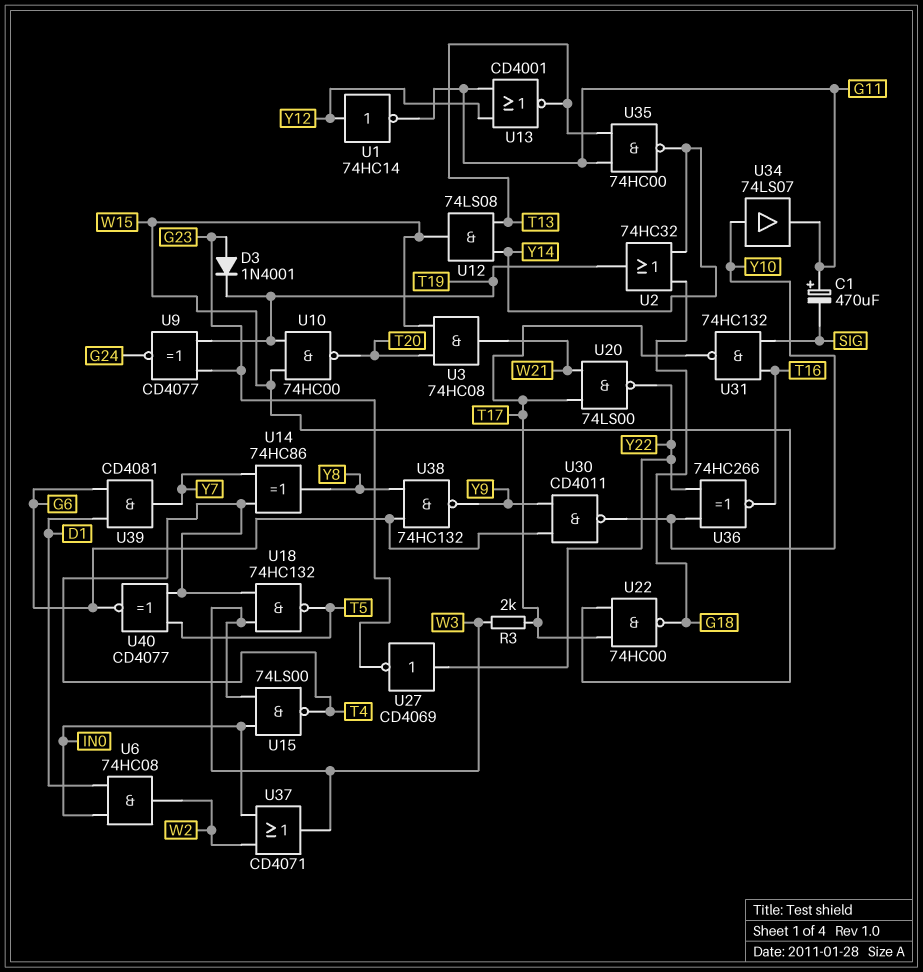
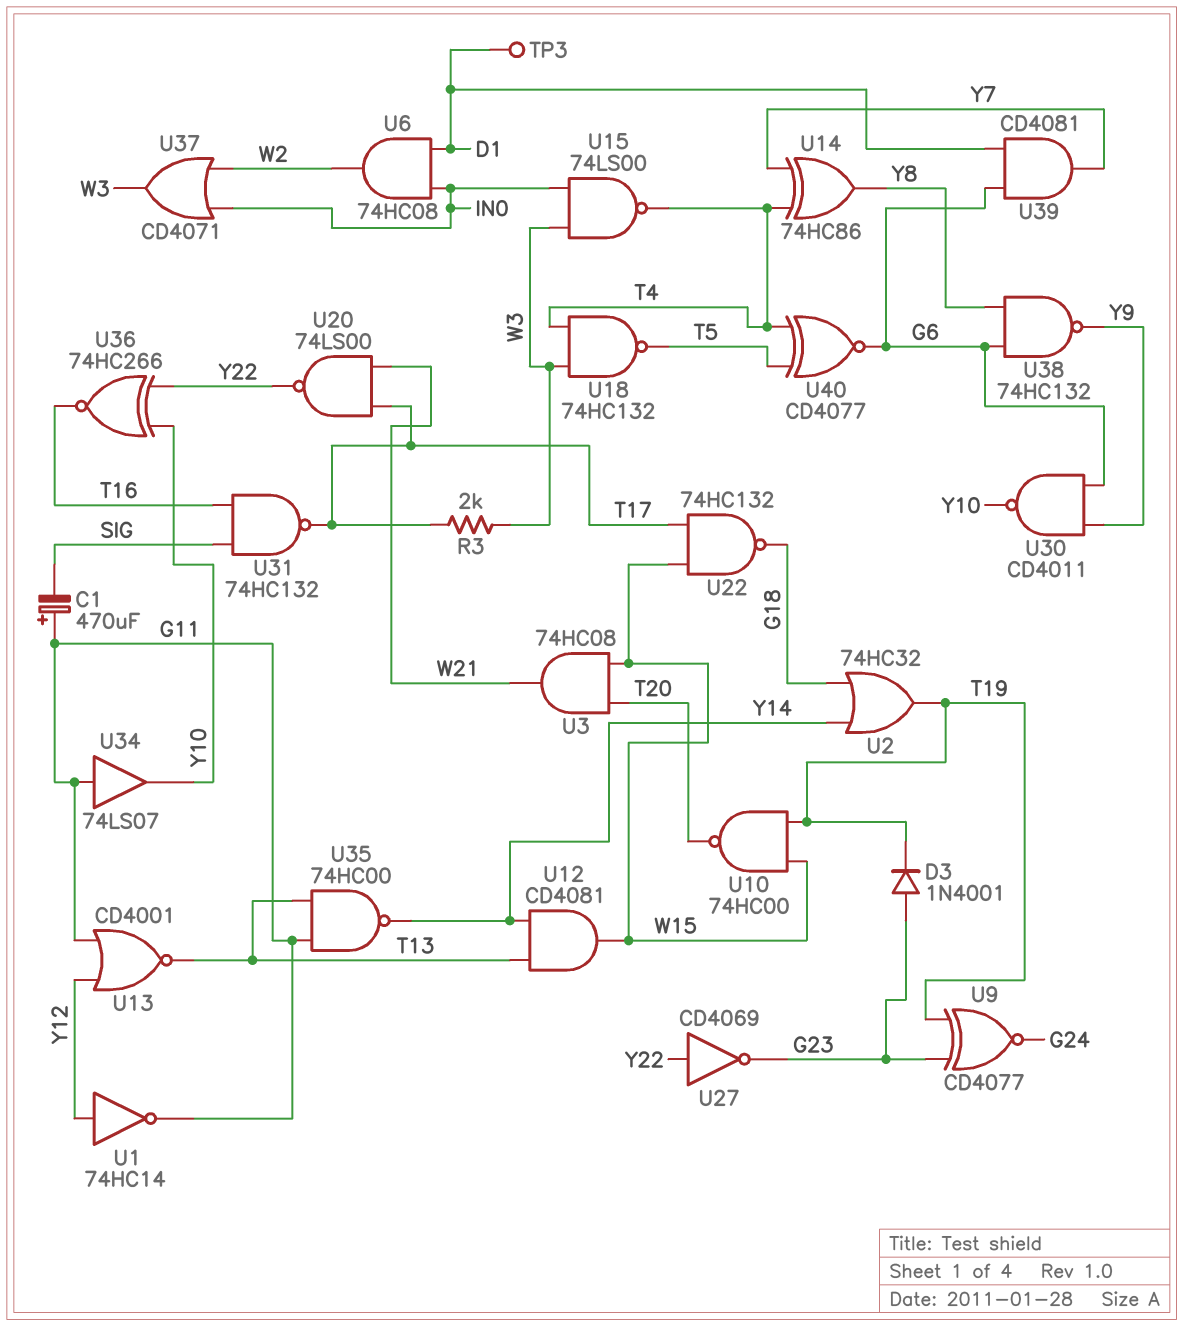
TP3: none -> test point (D1)
U12: AND 74LS08 (in T13, in Y14, out W15) -> AND CD4081 (in T13, in Y14, out W15)
U22: NAND 74HC00 (in T17, in W15, out G18) -> NAND 74HC132 (in T17, in W15, out G18)
U34: buffer 74LS07 (in Y10, out G11) -> buffer 74LS07 (in G11, out Y10)

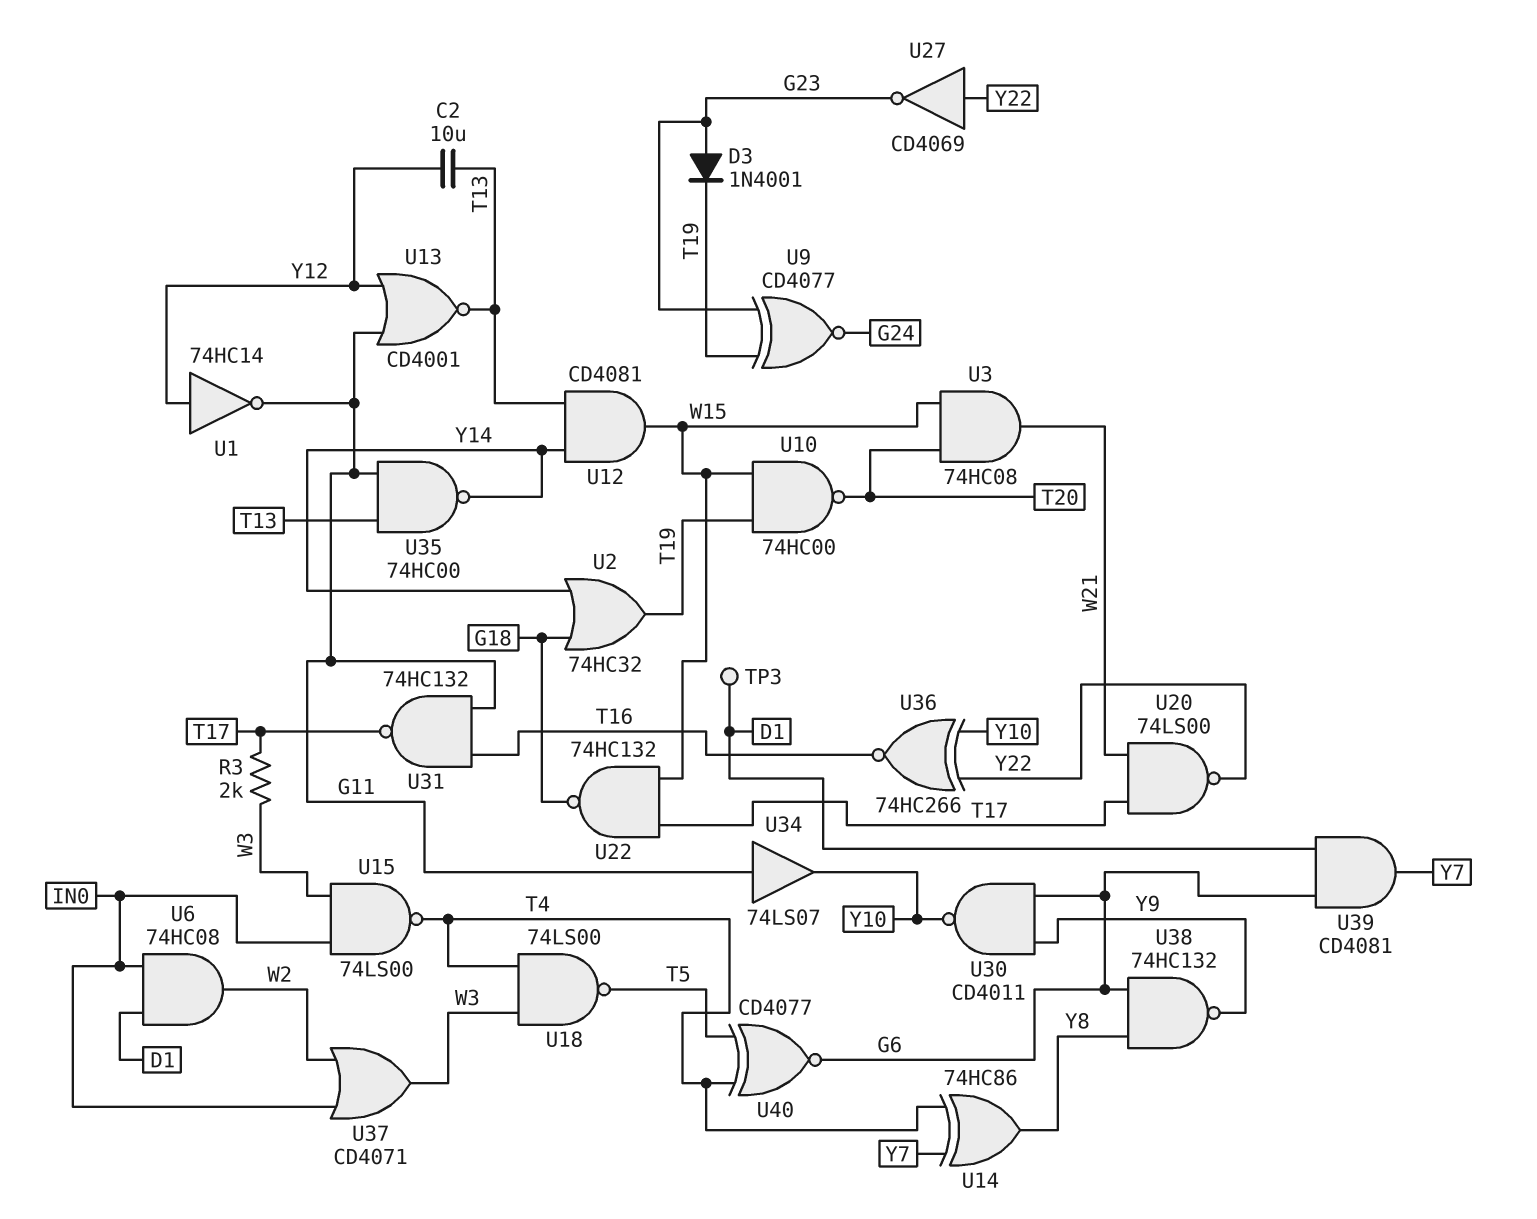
C1: 470uF (plus G11, minus SIG) -> none
C2: none -> 10uF (T13, Y12)
U18: NAND 74HC132 (in T4, in W3, out T5) -> NAND 74LS00 (in T4, in W3, out T5)
U31: NAND 74HC132 (in SIG, in T16, out T17) -> NAND 74HC132 (in G11, in T16, out T17)

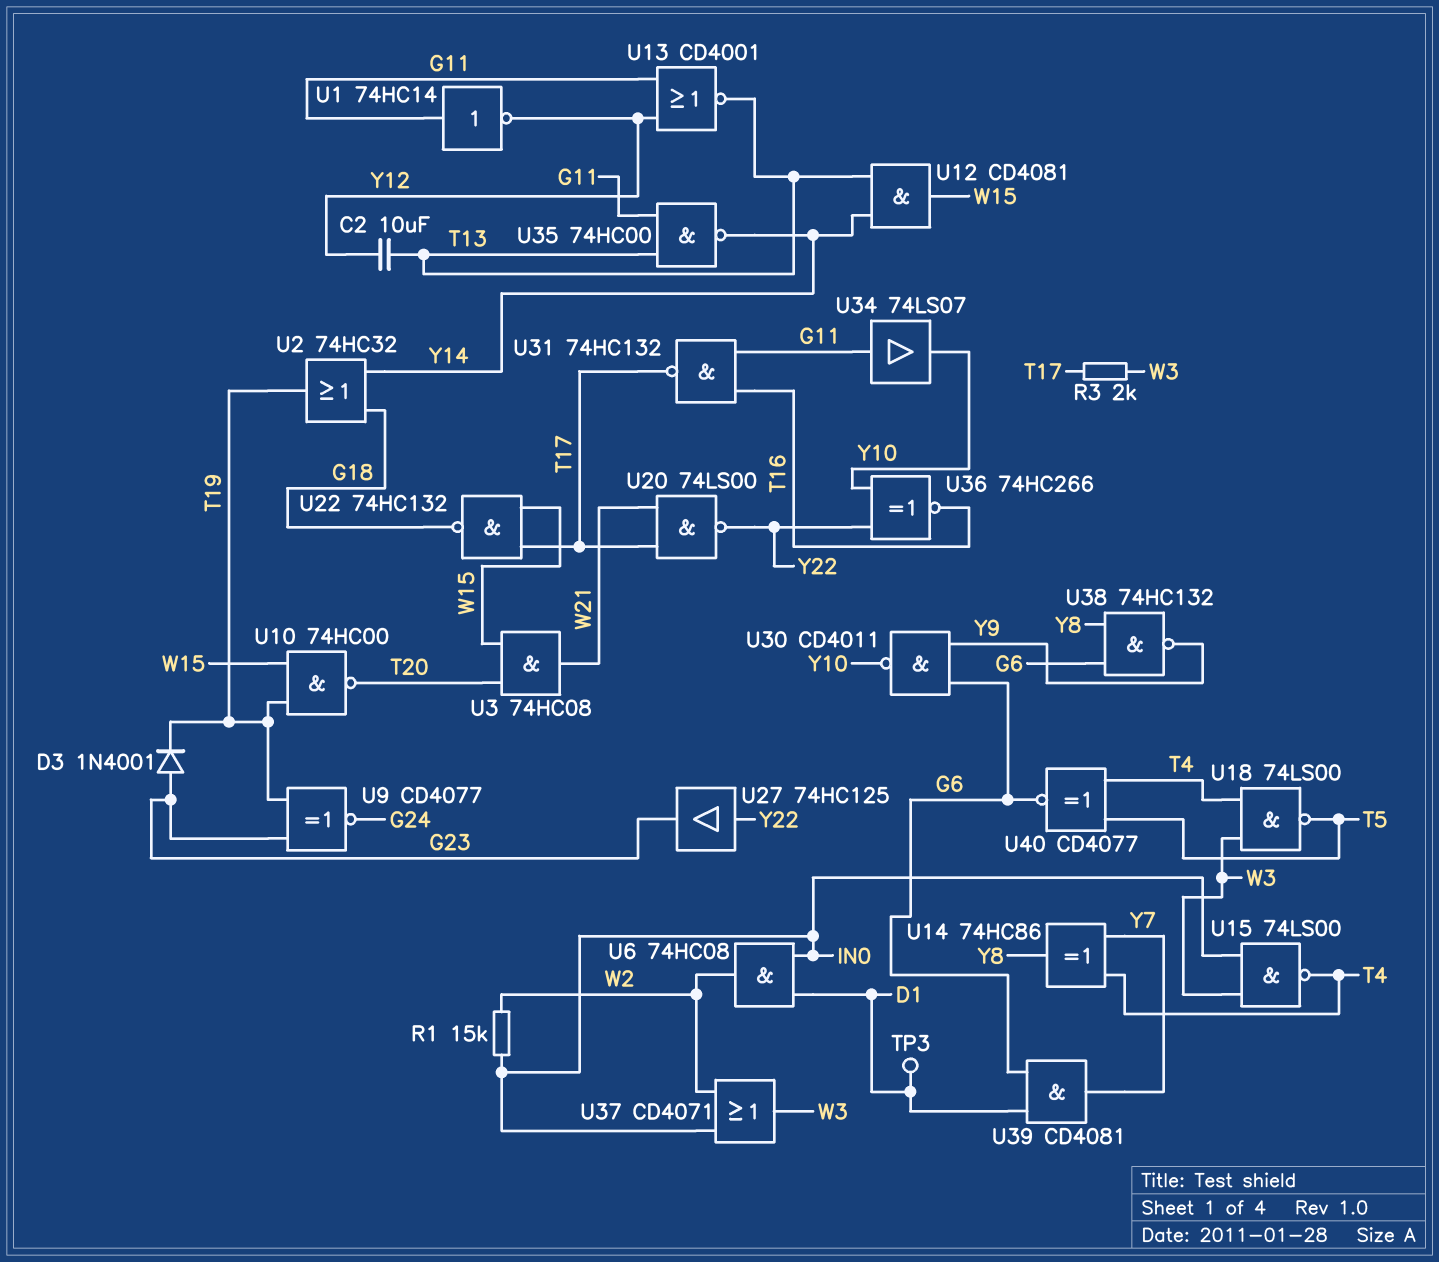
R1: none -> 15k (IN0, W2)
U1: NOT 74HC14 (in Y12, out G11) -> NOT 74HC14 (in G11, out Y12)
U27: NOT CD4069 (in Y22, out G23) -> buffer 74HC125 (in Y22, out G23)

